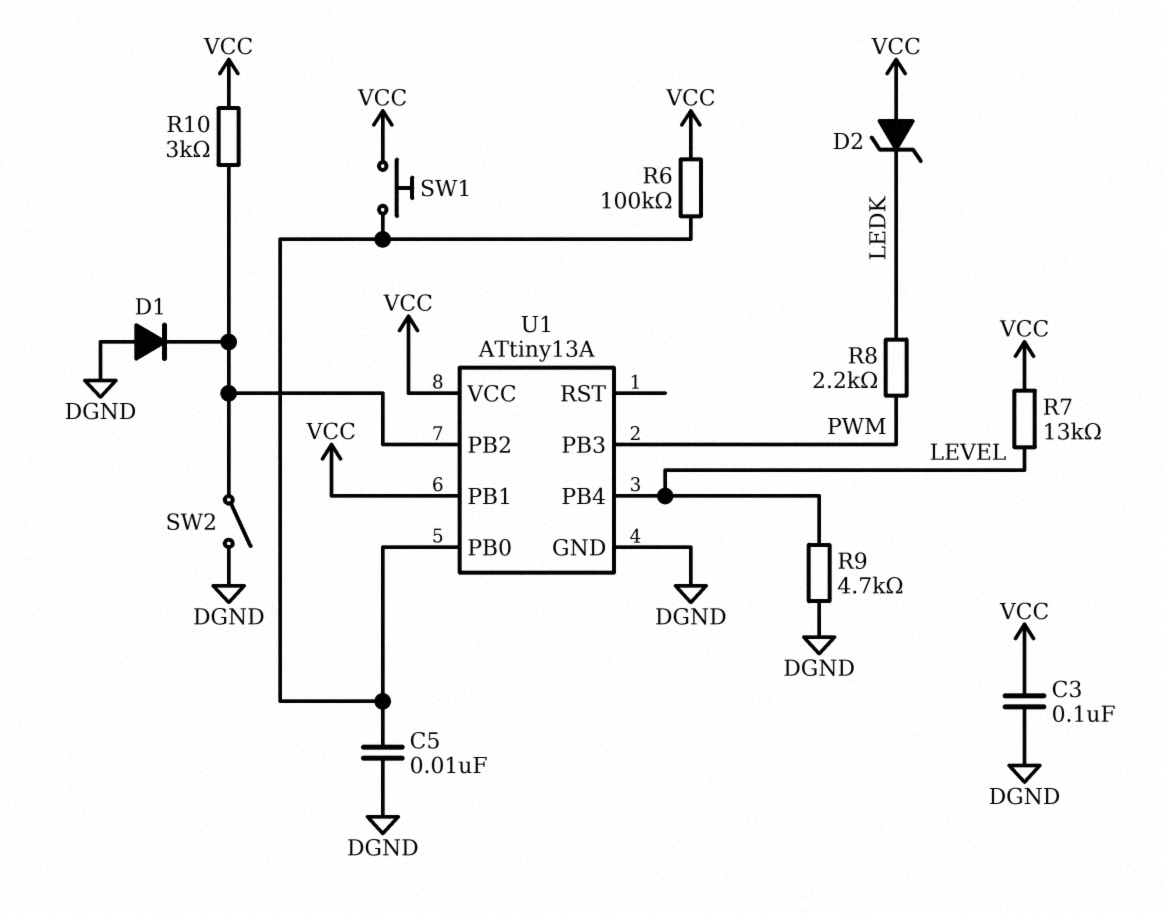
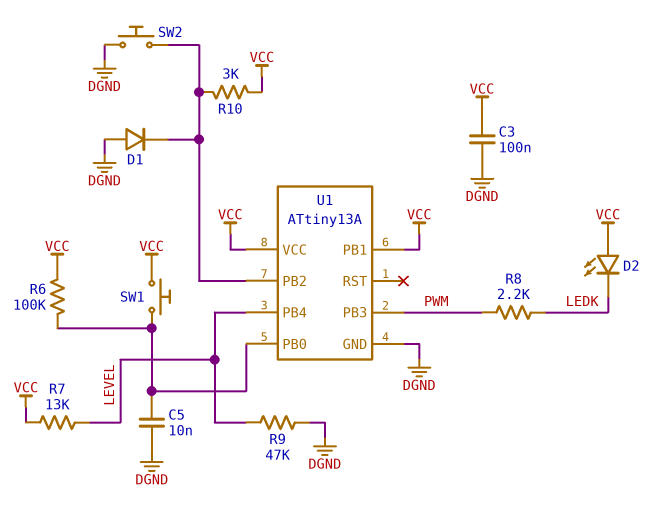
D2: zener (A VCC, K LEDK) -> LED (A VCC, K LEDK)
R9: 4.7k (DGND, LEVEL) -> 47k (DGND, LEVEL)
SW2: switch (DGND, U1/PB2) -> button (DGND, U1/PB2)

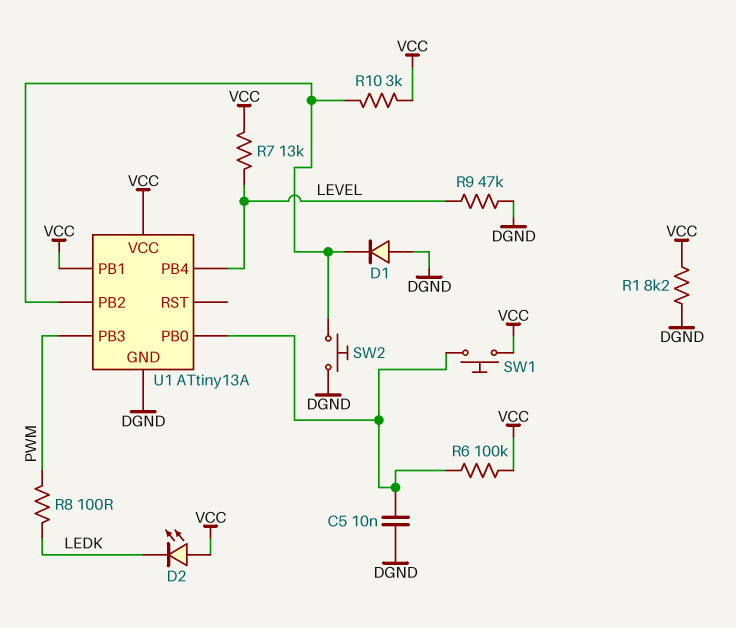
C3: 100nF (DGND, VCC) -> none
R1: none -> 8.2k (DGND, VCC)
R8: 2.2k (LEDK, PWM) -> 100 (LEDK, PWM)

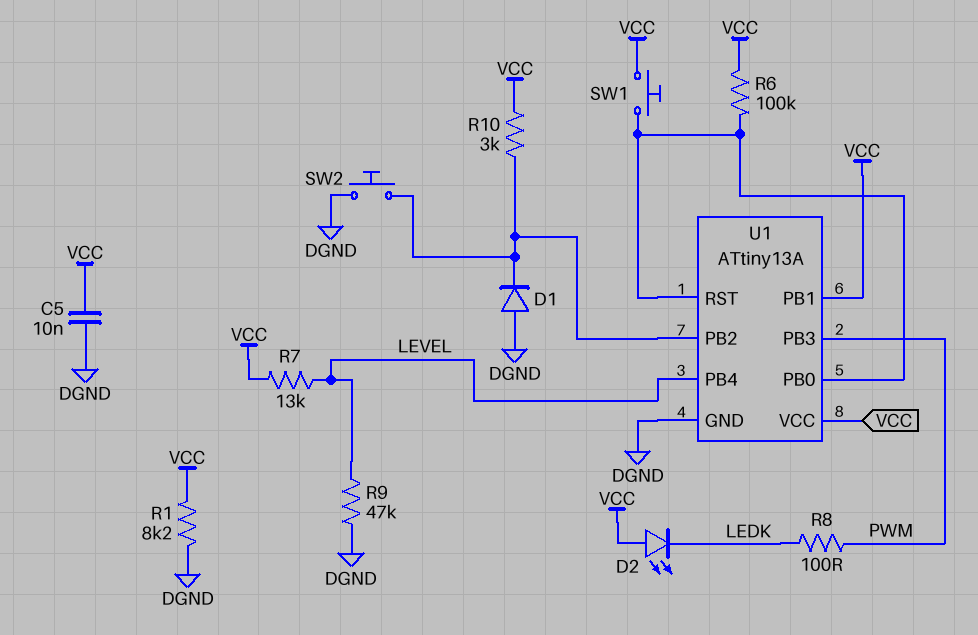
C5: 10nF (DGND, U1/PB0) -> 10nF (DGND, VCC)
U1 pin RST: none -> U1/PB0

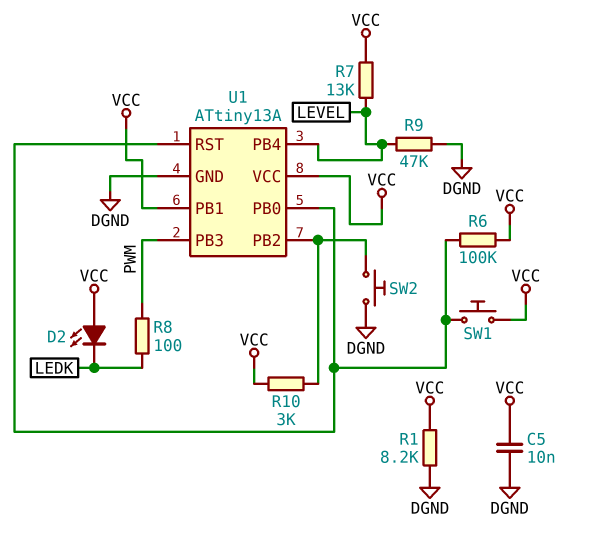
D1: diode (A DGND, K U1/PB2) -> none

